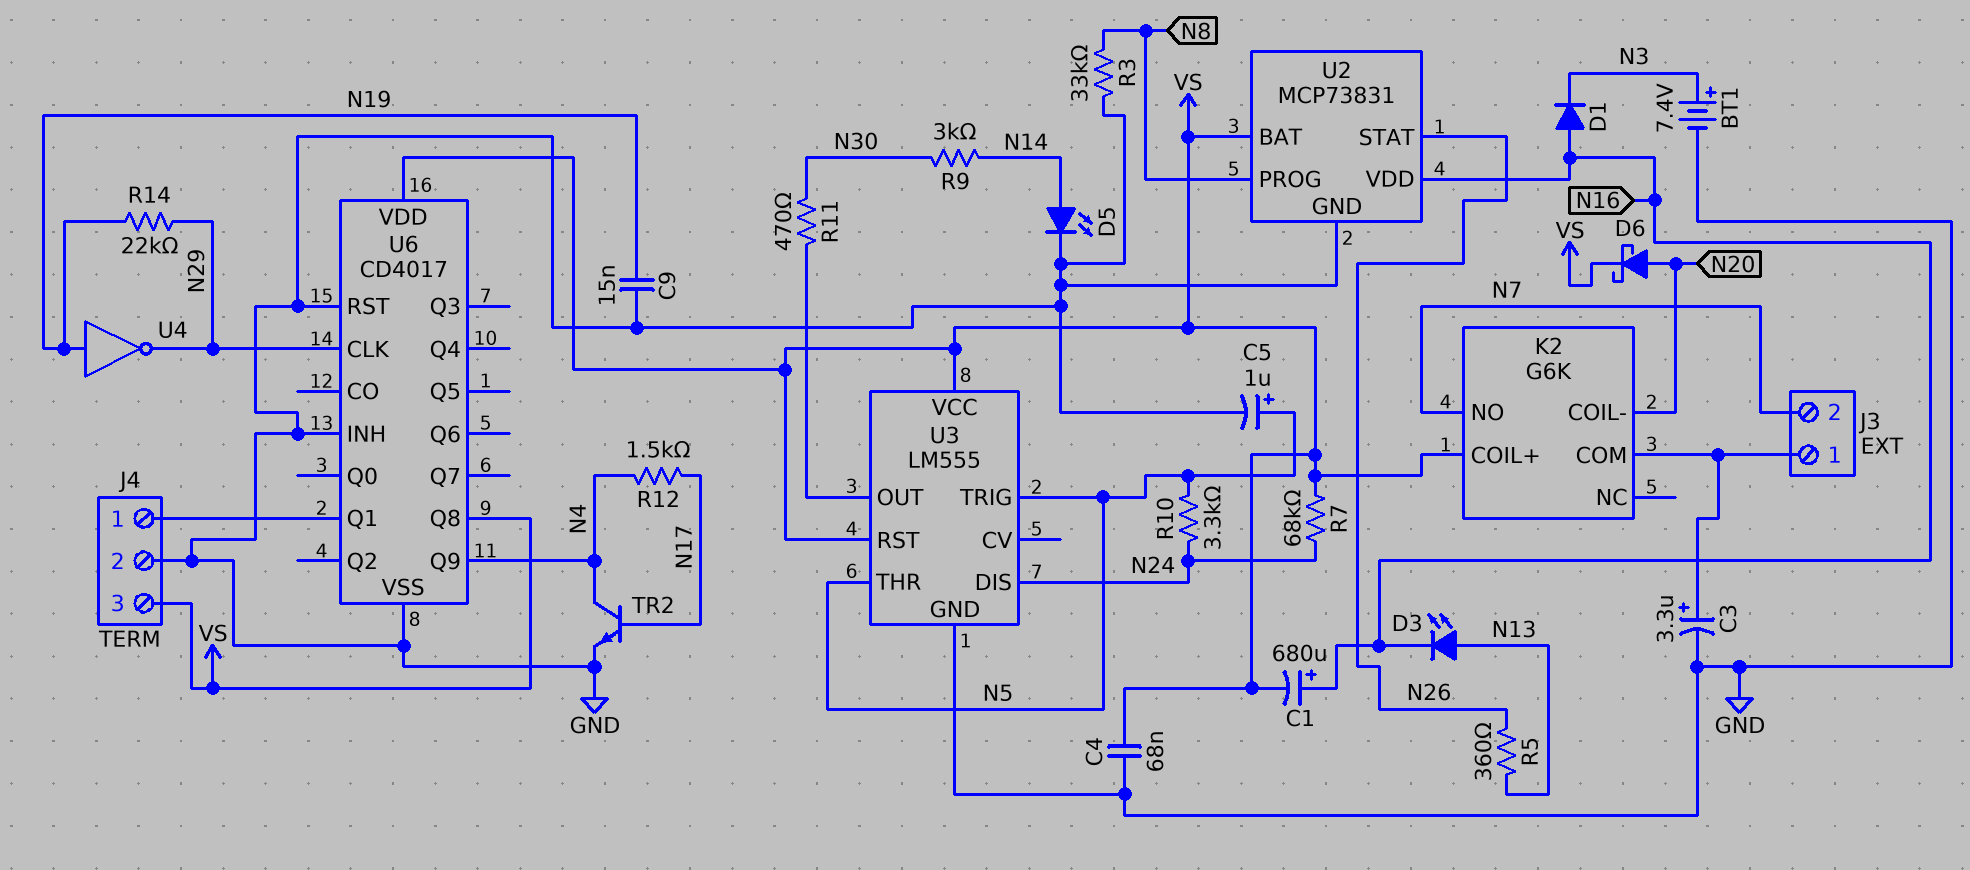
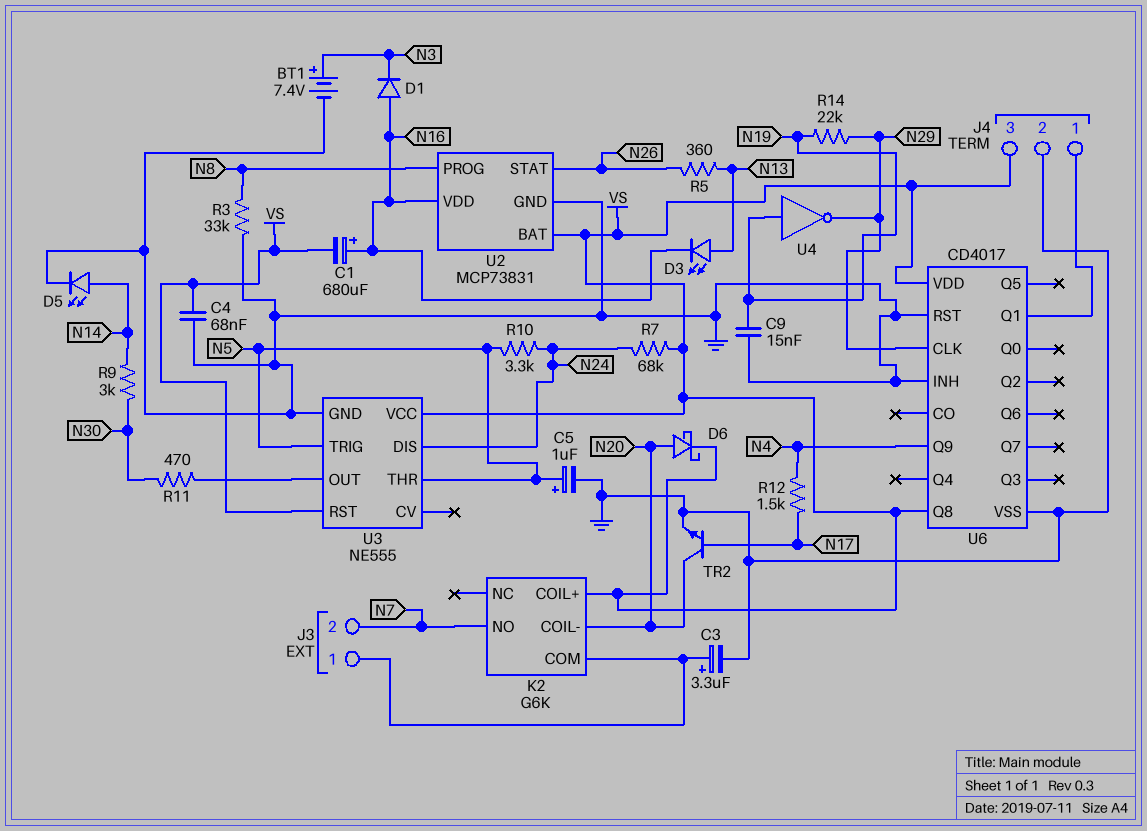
TR2: NPN (B N17, C N4, E GND) -> NPN (B N17, C N20, E GND)
U3: LM555 -> NE555

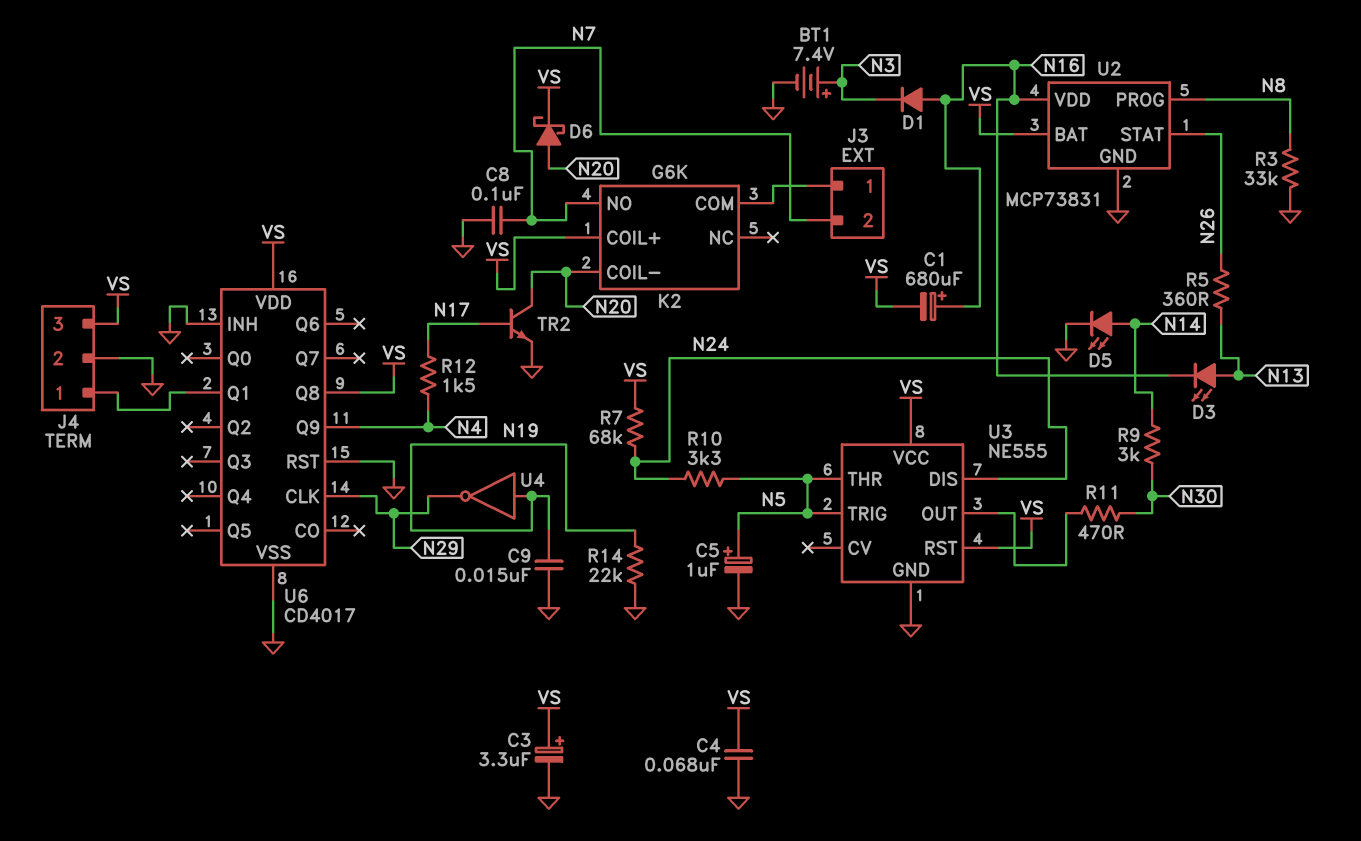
C3: 3.3uF (plus J3/1, minus GND) -> 3.3uF (plus VS, minus GND)
C8: none -> 100nF (GND, N7)
R14: 22k (N19, N29) -> 22k (GND, N19)

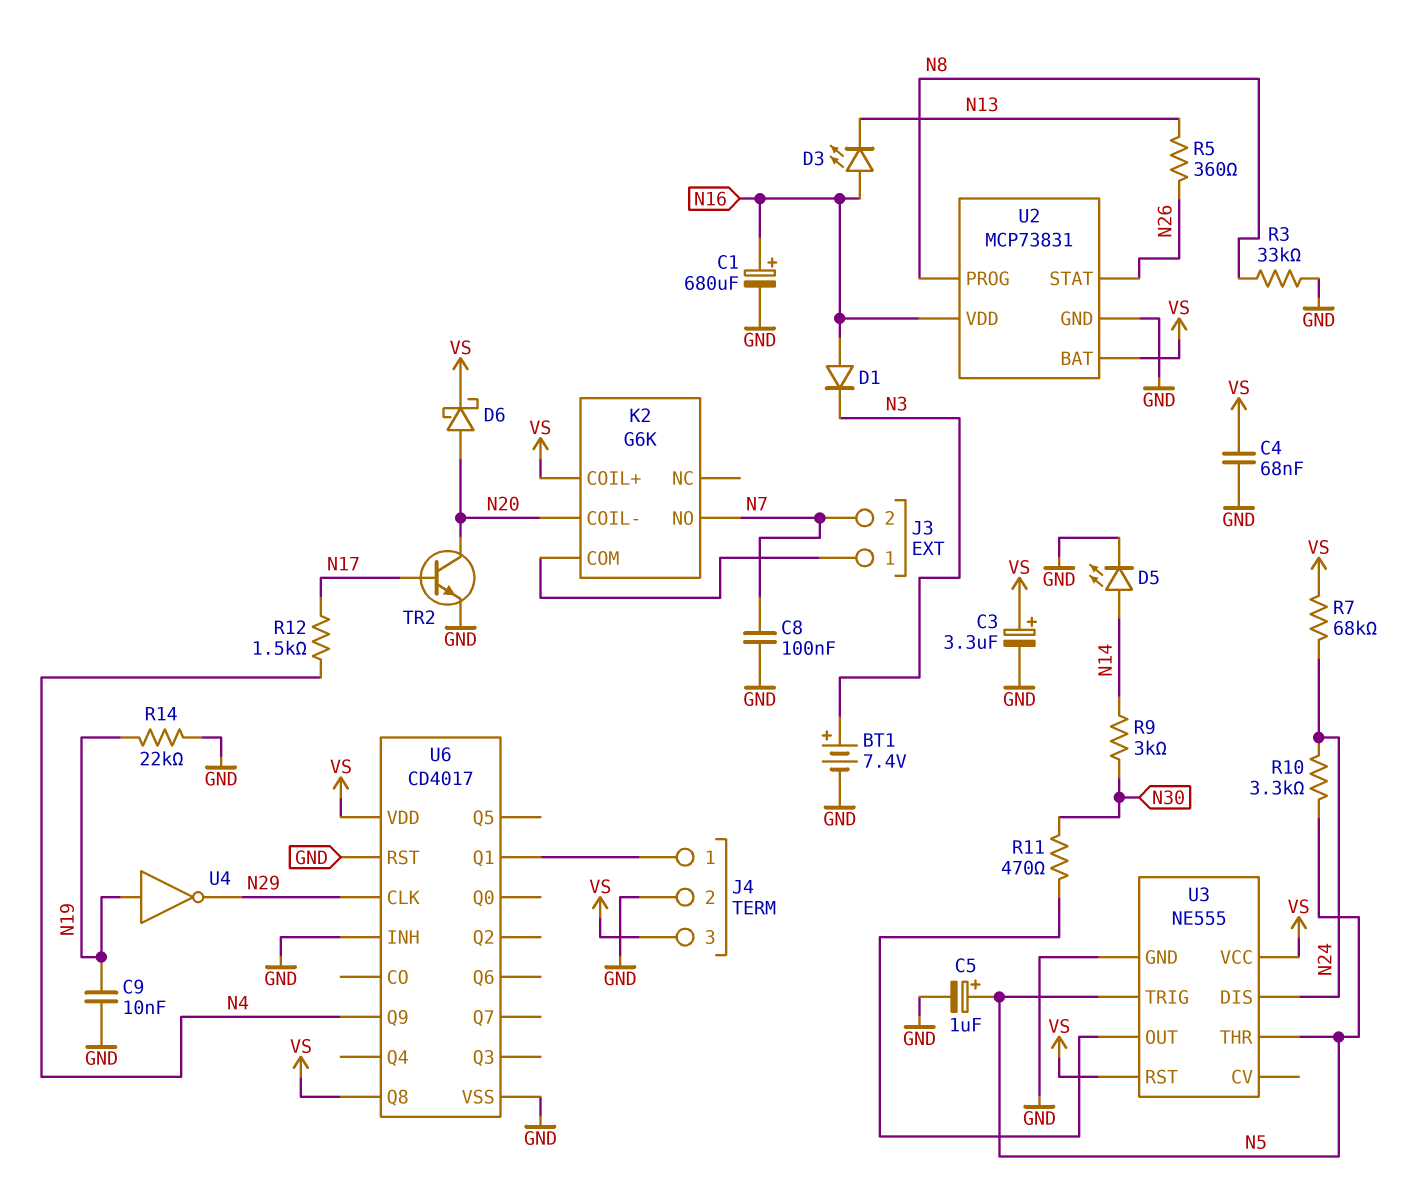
C1: 680uF (plus N16, minus VS) -> 680uF (plus N16, minus GND)
C9: 15nF (GND, N19) -> 10nF (GND, N19)
D3: LED (A N13, K N16) -> LED (A N16, K N13)

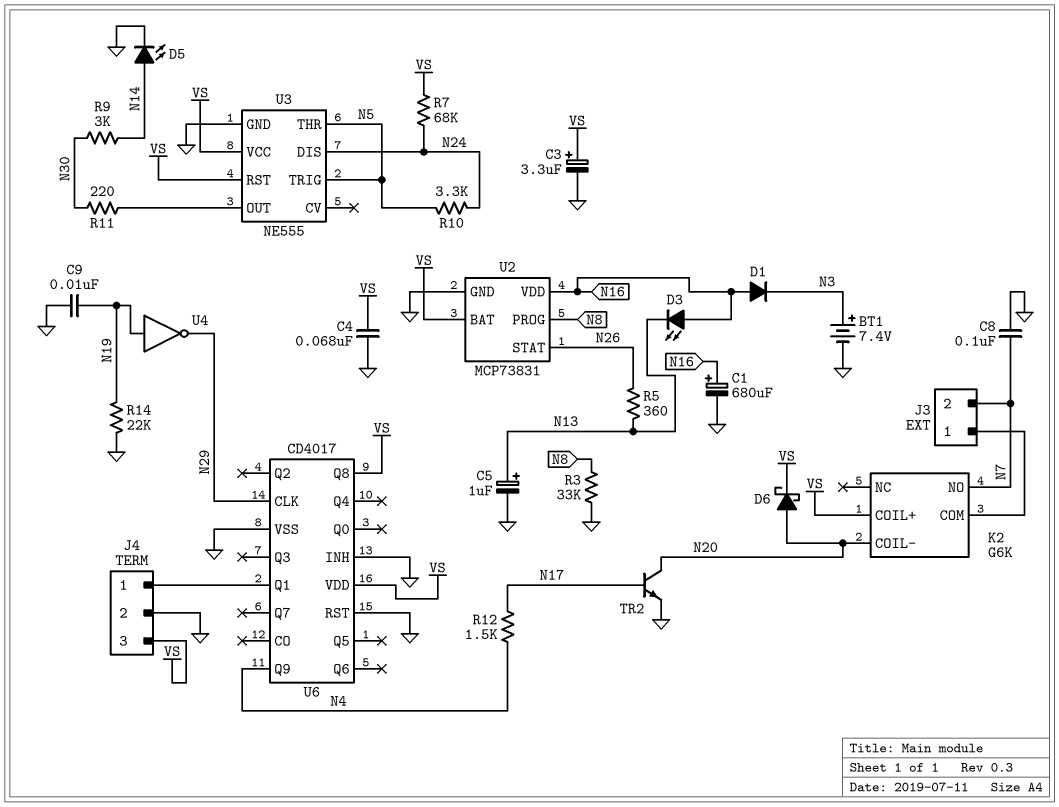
C5: 1uF (plus N5, minus GND) -> 1uF (plus N13, minus GND)
R11: 470 (N30, U3/OUT) -> 220 (N30, U3/OUT)

